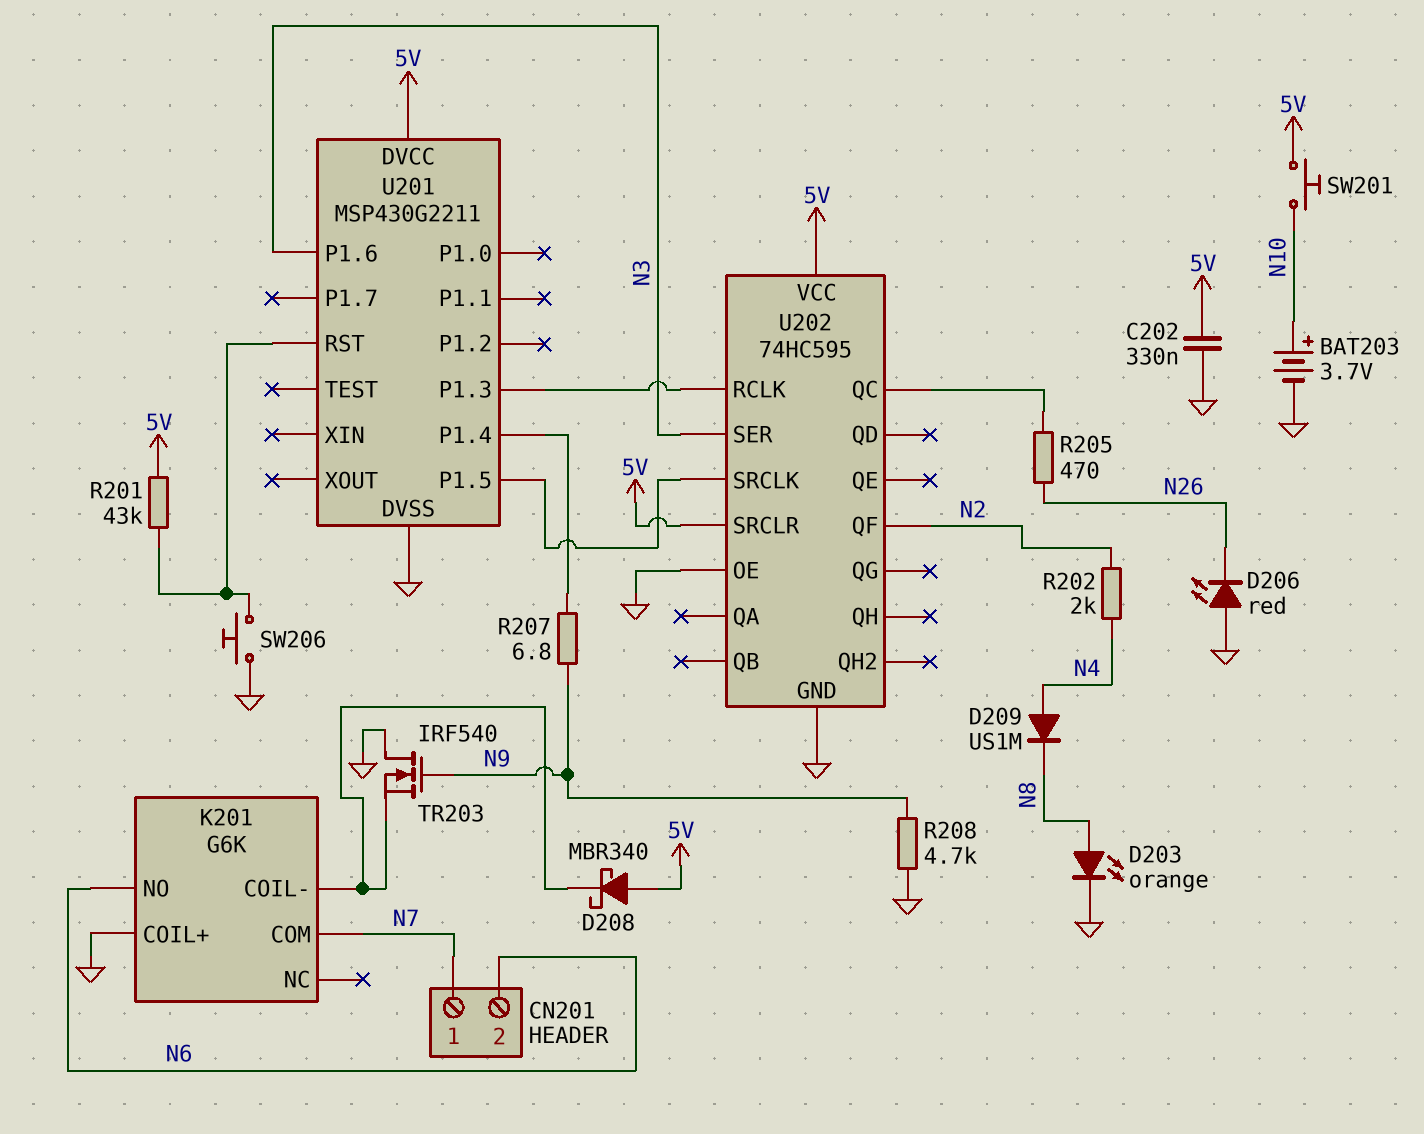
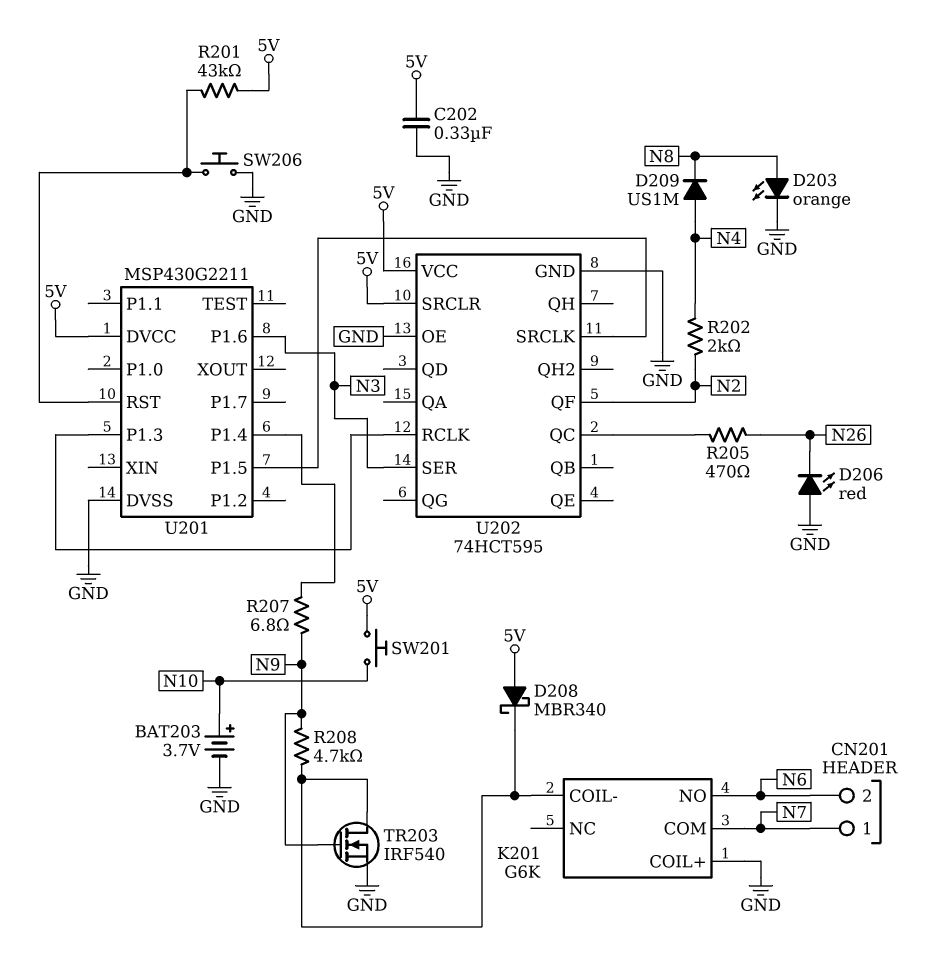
R208: 4.7k (GND, N9) -> 4.7k (K201/COIL-, N9)
TR203: NMOS IRF540 (G N9, D GND, S K201/COIL-) -> NMOS IRF540 (G N9, D K201/COIL-, S GND)
U202: 74HC595 -> 74HCT595

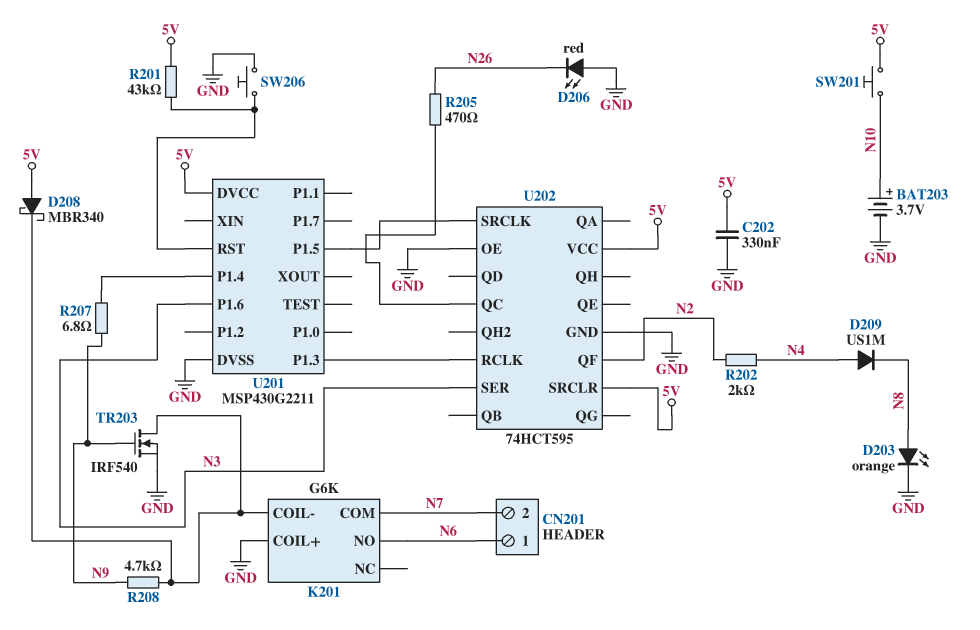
CN201 pin 1: N7 -> N6
CN201 pin 2: N6 -> N7

